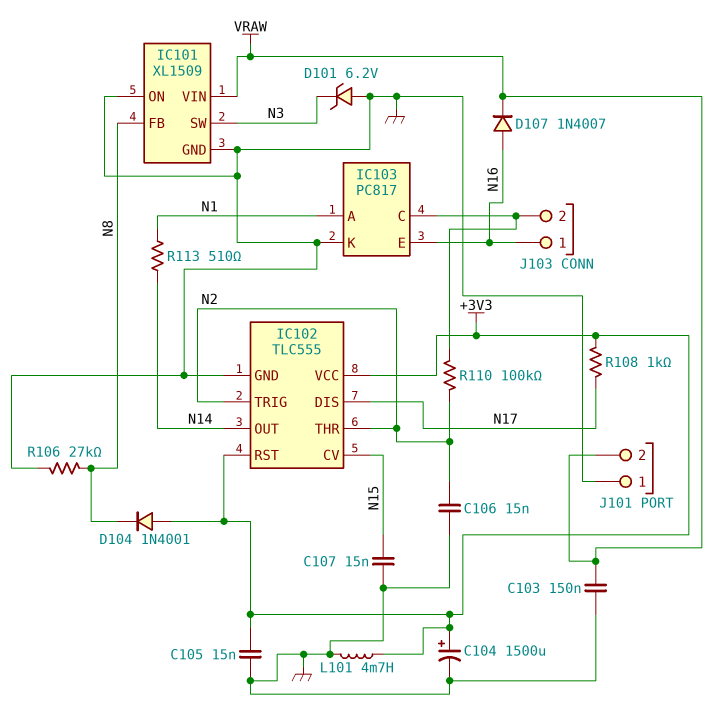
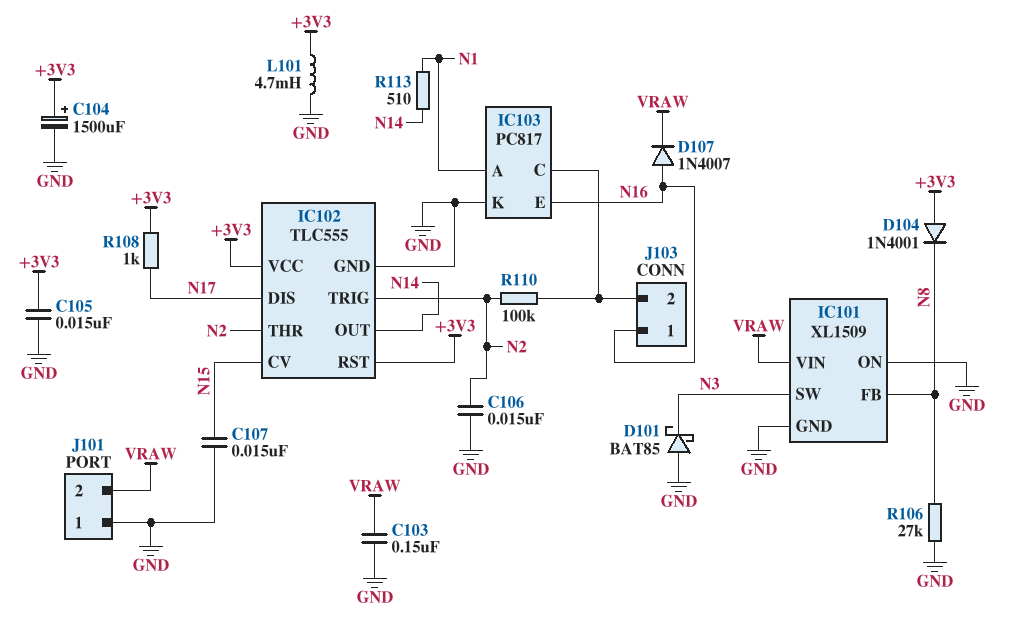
D101: zener 6.2V (A GND, K N3) -> schottky BAT85 (A GND, K N3)

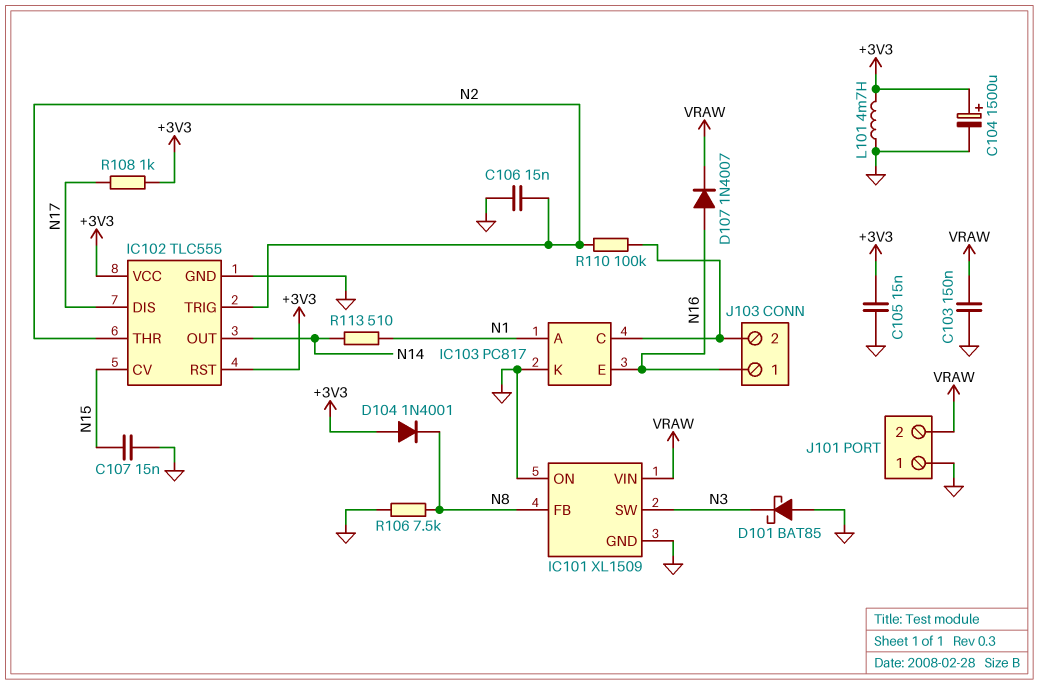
R106: 27k (GND, N8) -> 7.5k (GND, N8)

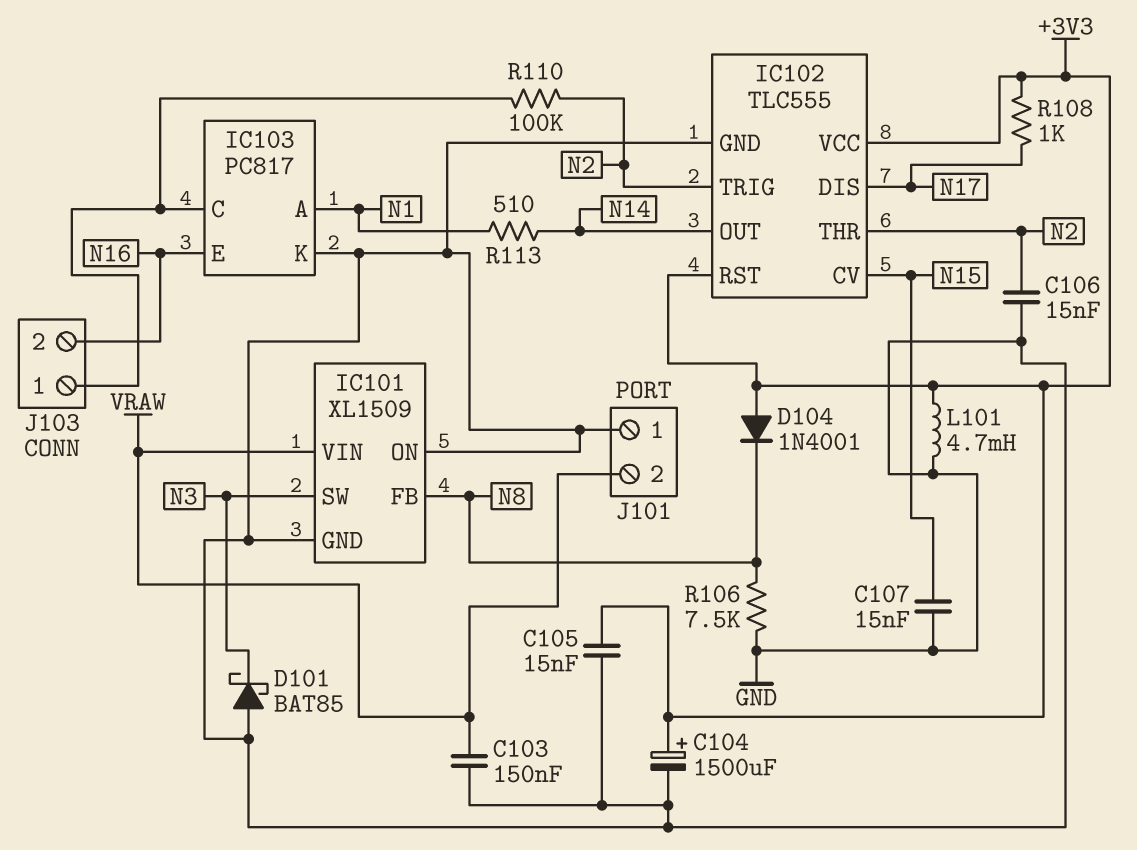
D107: diode 1N4007 (A N16, K VRAW) -> none
J103 pin 1: N16 -> IC103/C
J103 pin 2: IC103/C -> N16

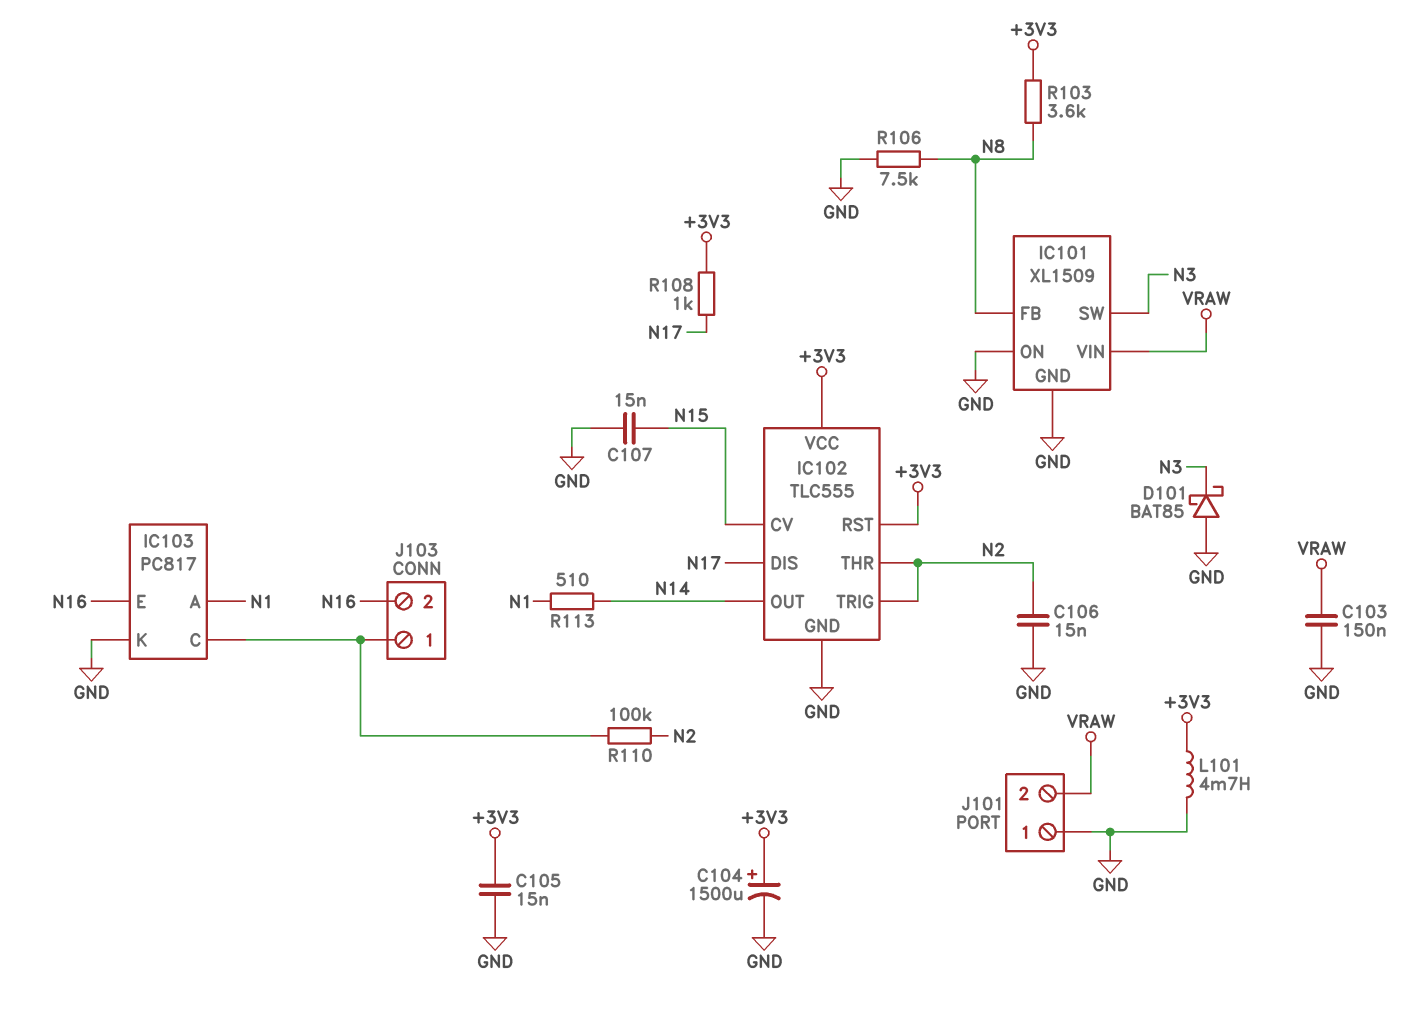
D104: diode 1N4001 (A +3V3, K N8) -> none
R103: none -> 3.6k (+3V3, N8)

